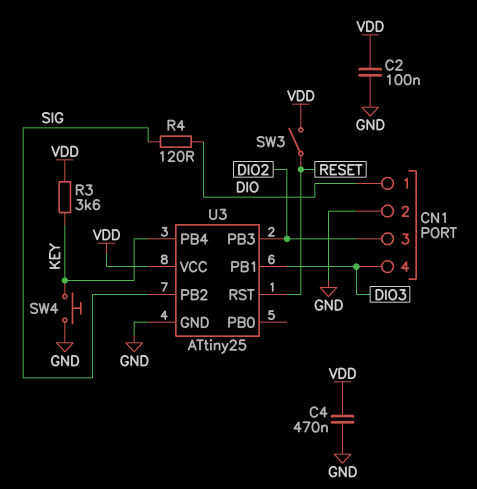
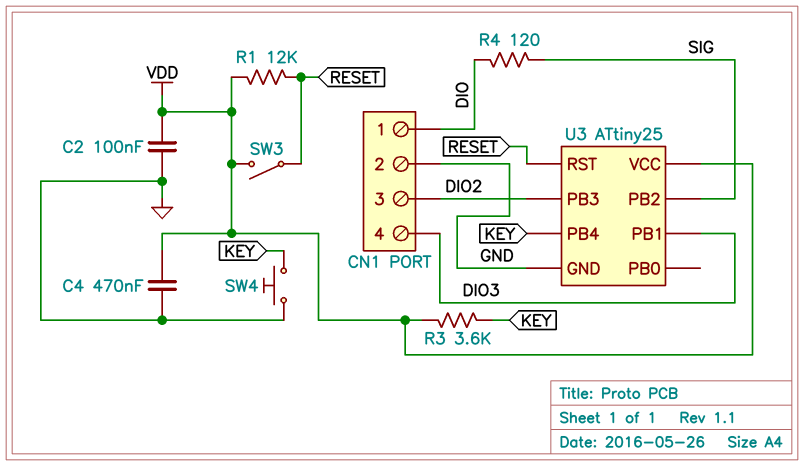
R1: none -> 12k (RESET, VDD)

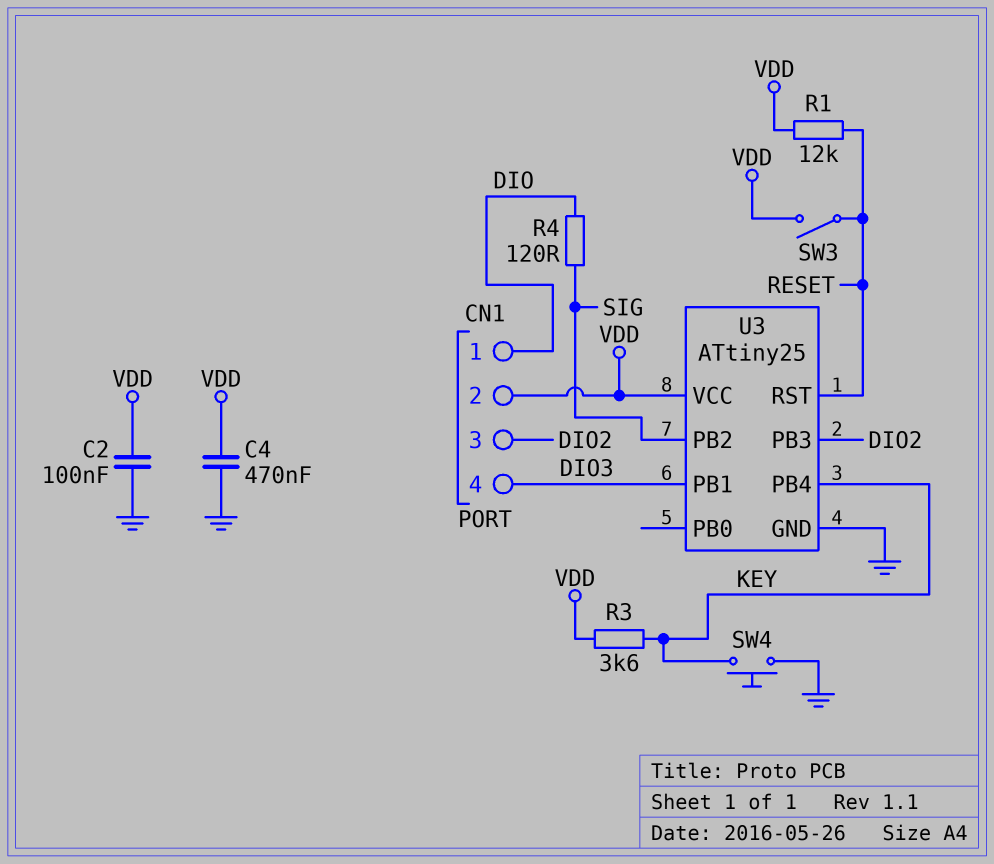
CN1 pin 2: GND -> VDD

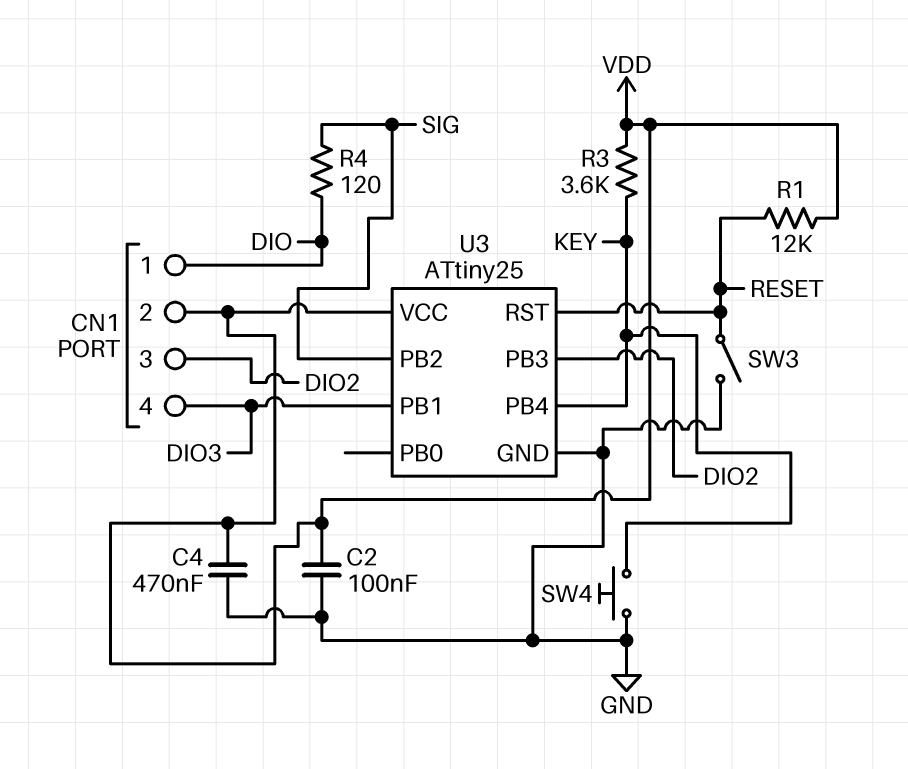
SW3: switch (RESET, VDD) -> switch (GND, RESET)

